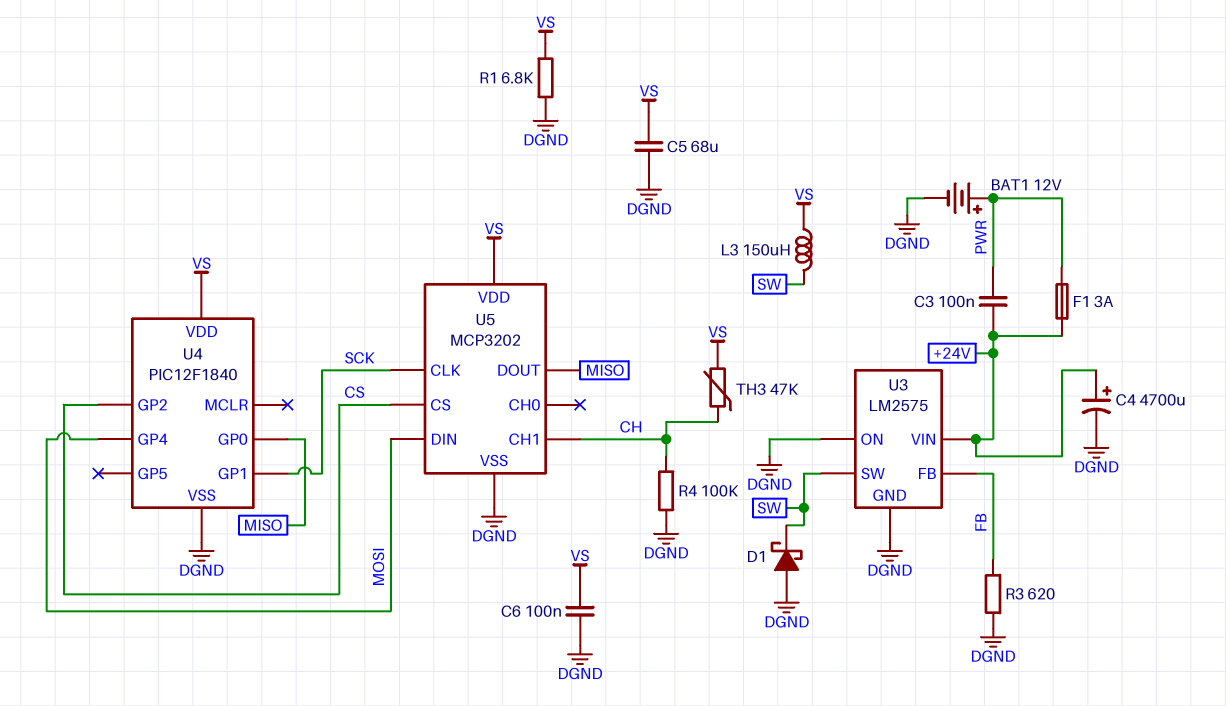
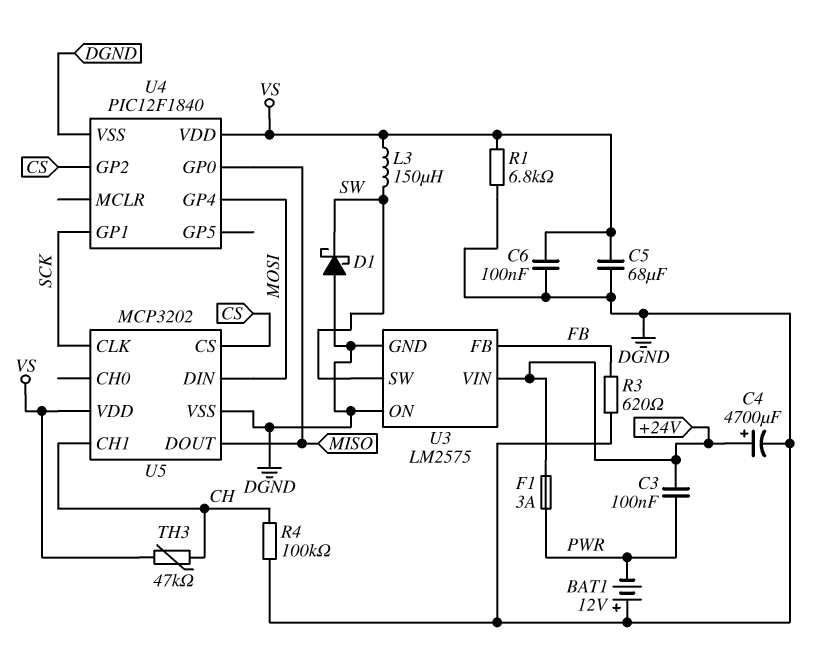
BAT1: 12V (plus PWR, minus DGND) -> 12V (plus DGND, minus PWR)

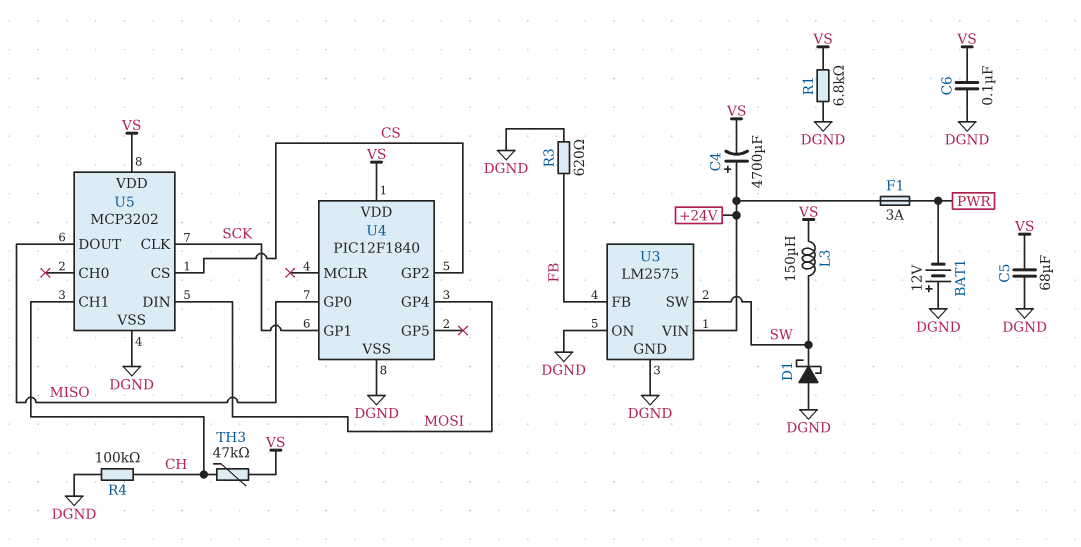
C3: 100nF (+24V, PWR) -> none
C4: 4700uF (plus +24V, minus DGND) -> 4700uF (plus +24V, minus VS)

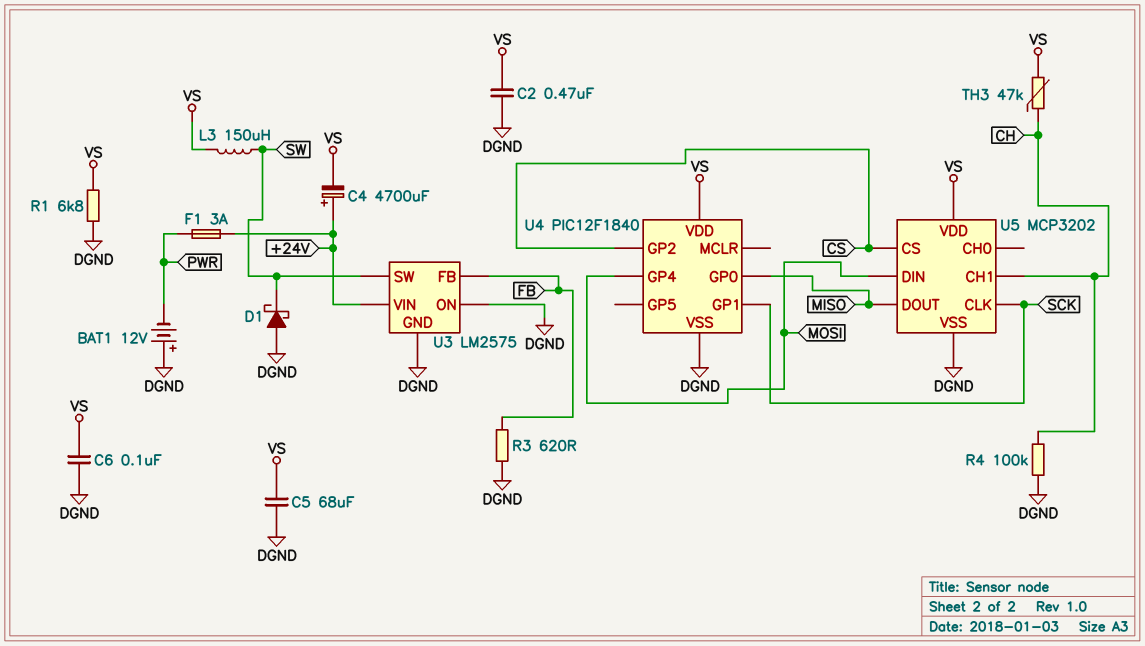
C2: none -> 470nF (DGND, VS)

